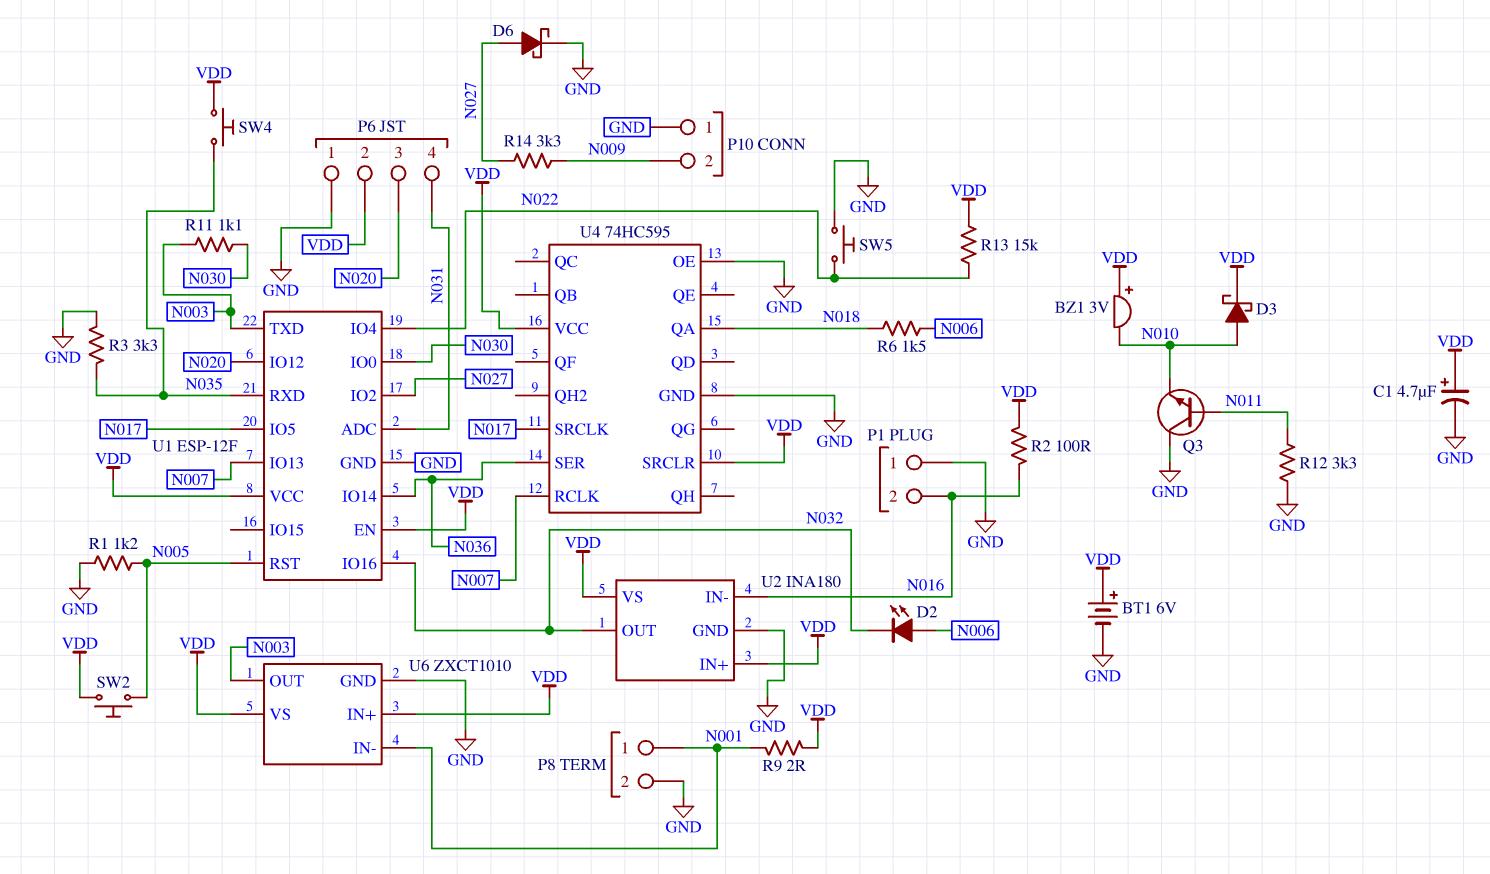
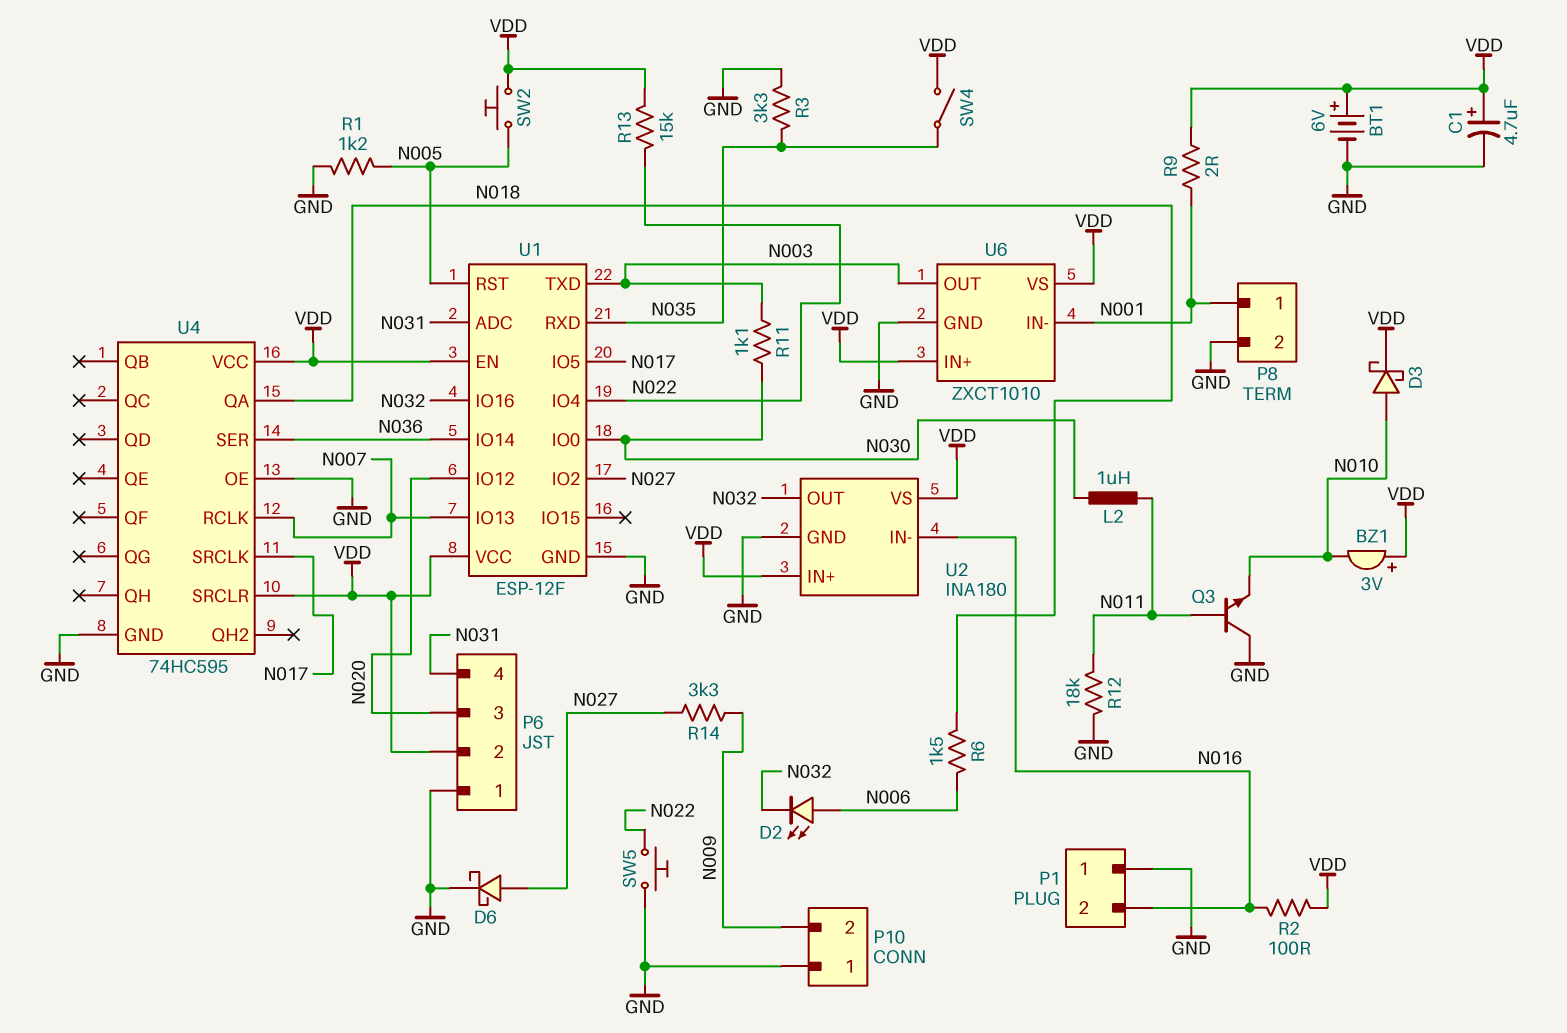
L2: none -> 1uH (N011, N030)
R12: 3.3k (GND, N011) -> 18k (GND, N011)
SW4: button (N035, VDD) -> switch (N035, VDD)

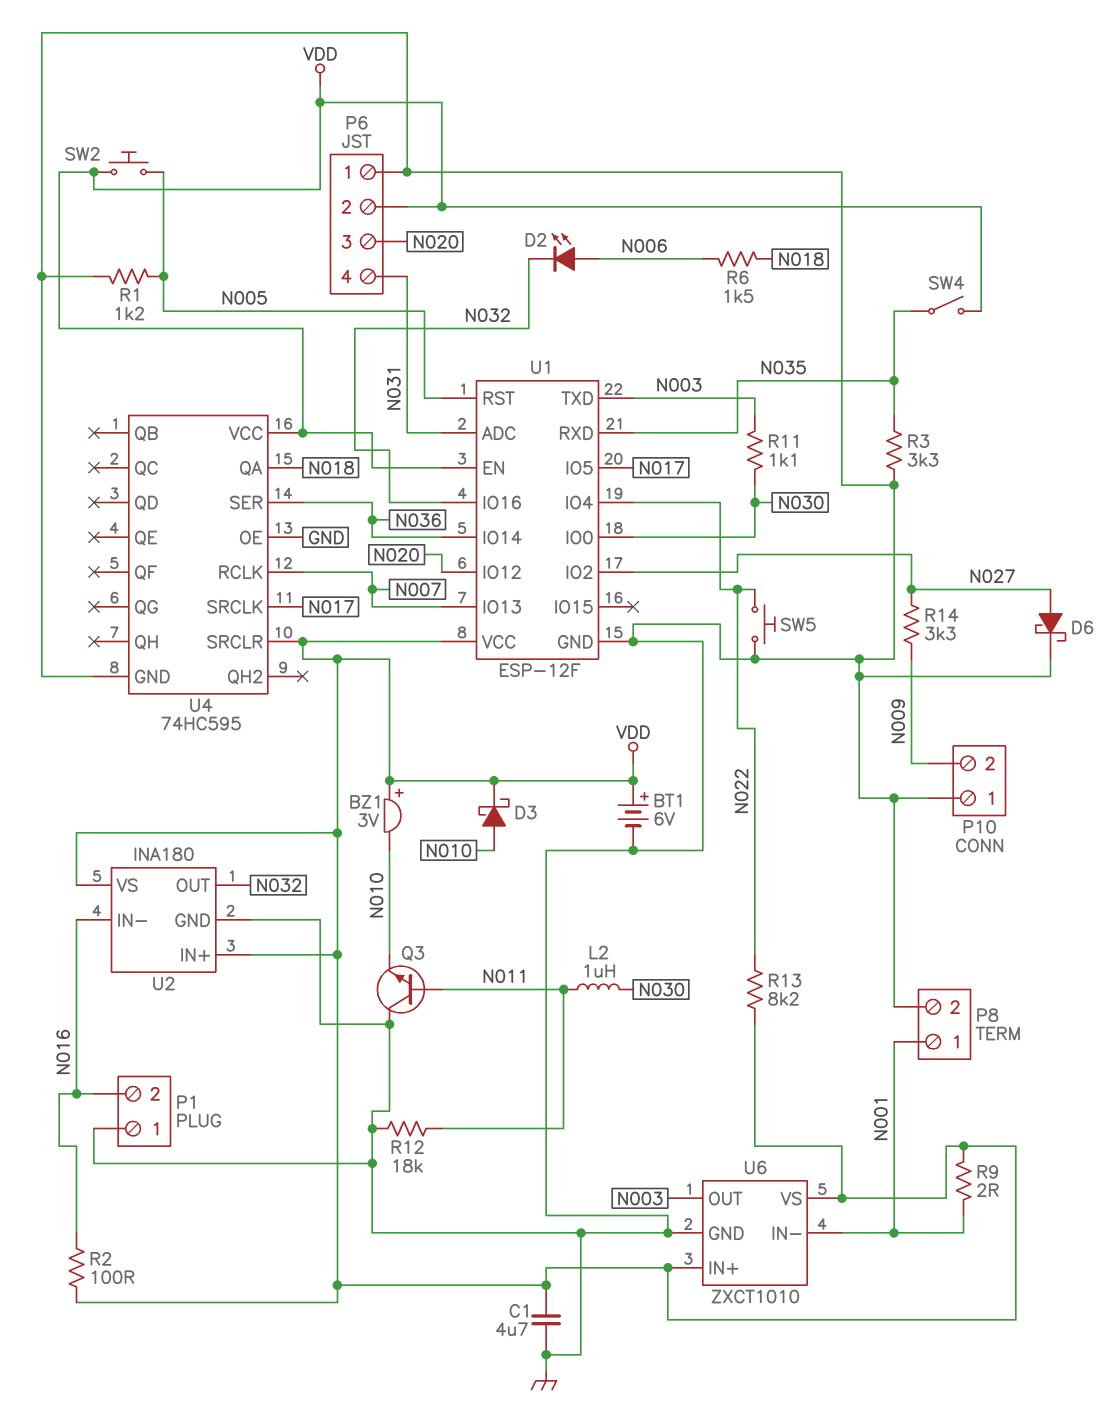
C1: 4.7uF (plus VDD, minus GND) -> 4.7uF (GND, VDD)
R13: 15k (N022, VDD) -> 8.2k (N022, VDD)

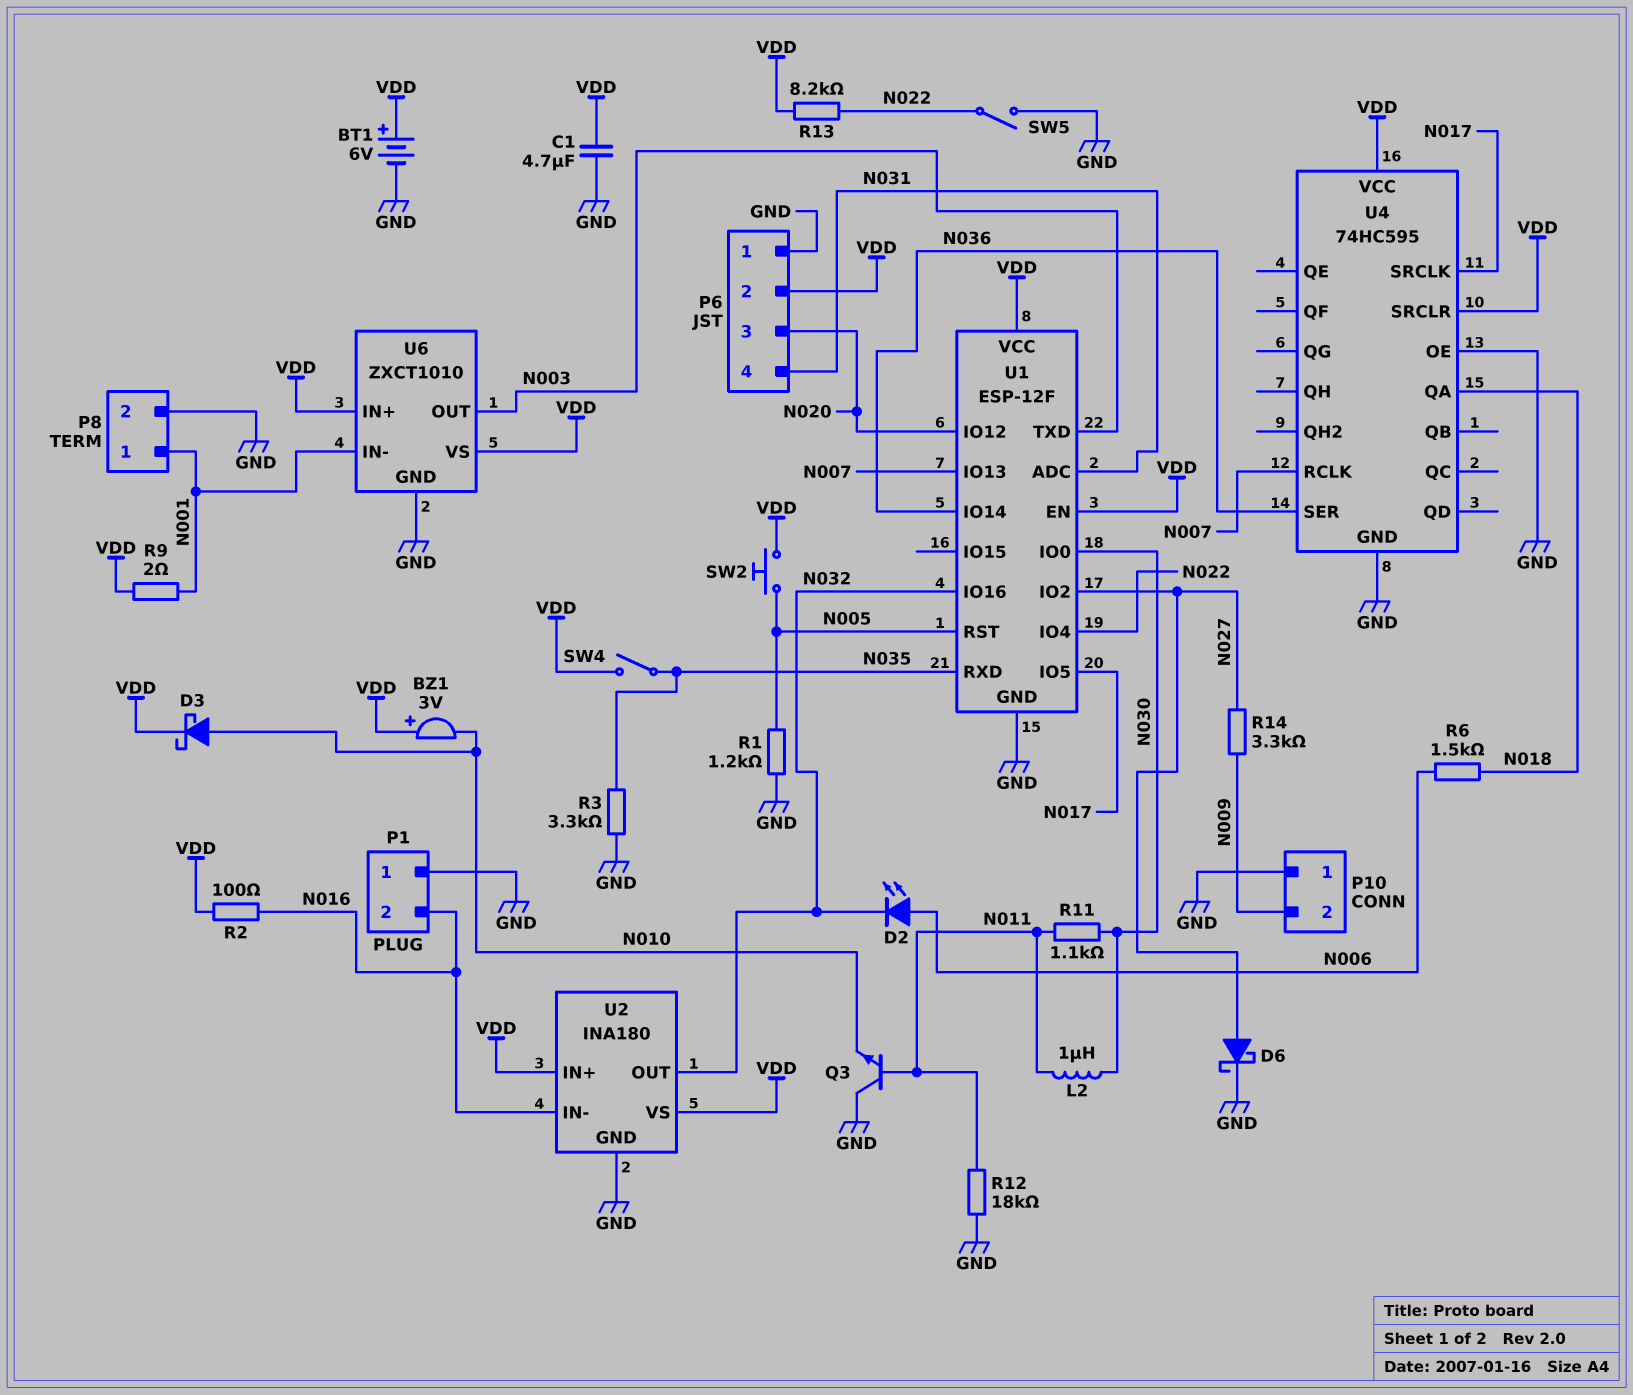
R11: 1.1k (N003, N030) -> 1.1k (N011, N030)
SW5: button (GND, N022) -> switch (GND, N022)

